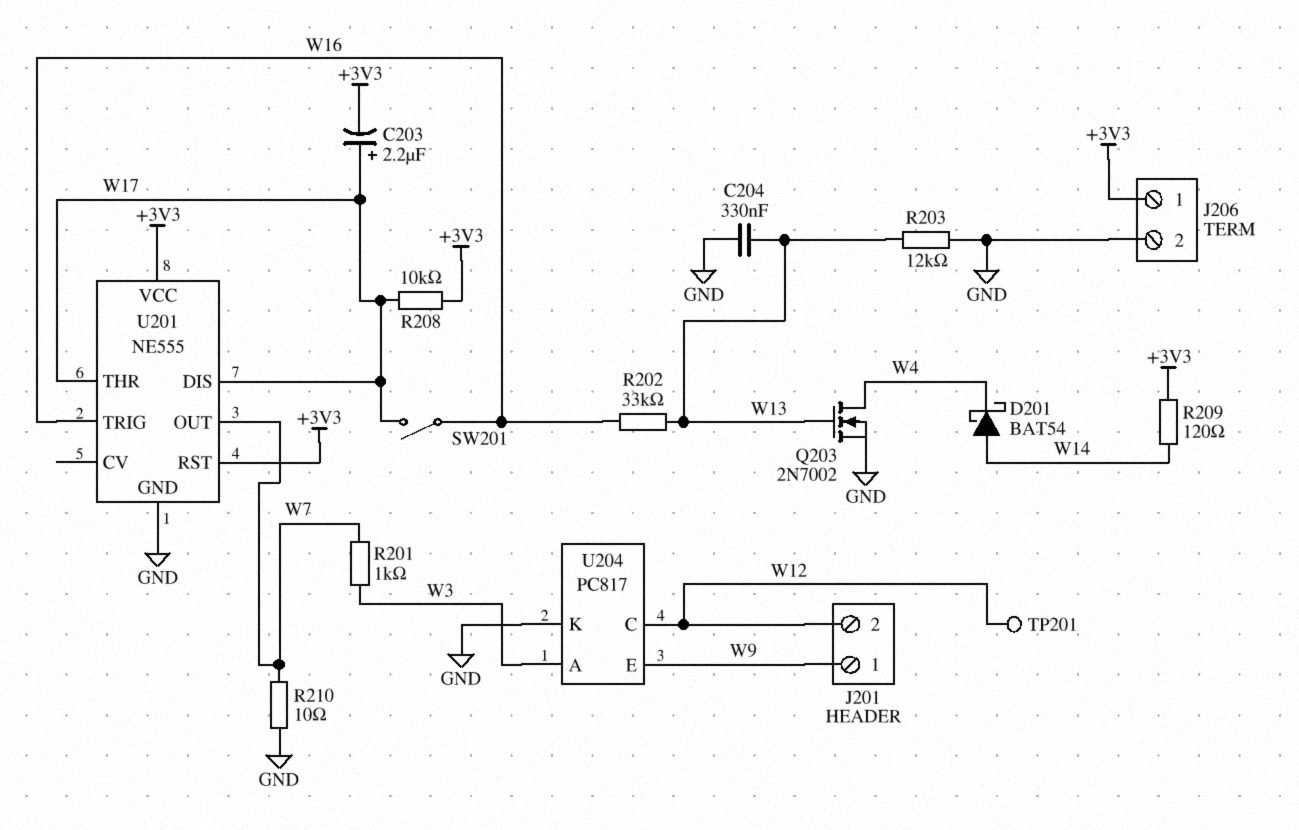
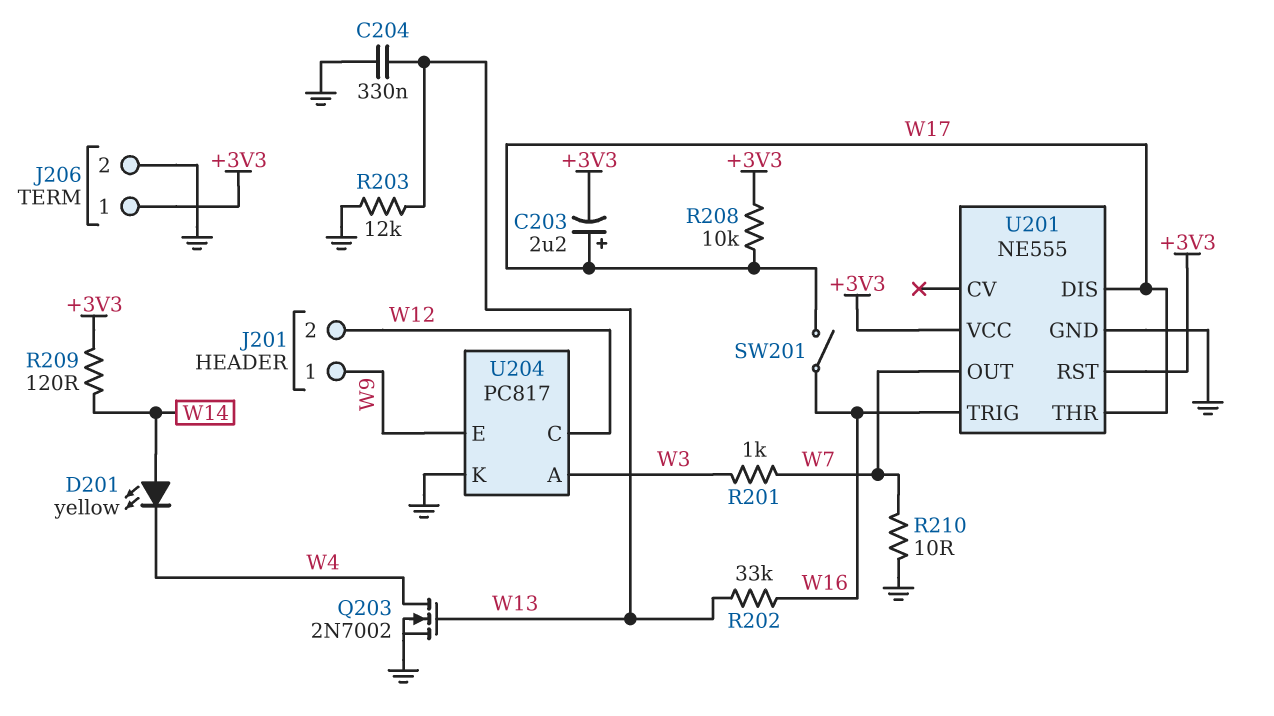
D201: schottky BAT54 (A W14, K W4) -> LED yellow (A W14, K W4)
TP201: test point (W12) -> none

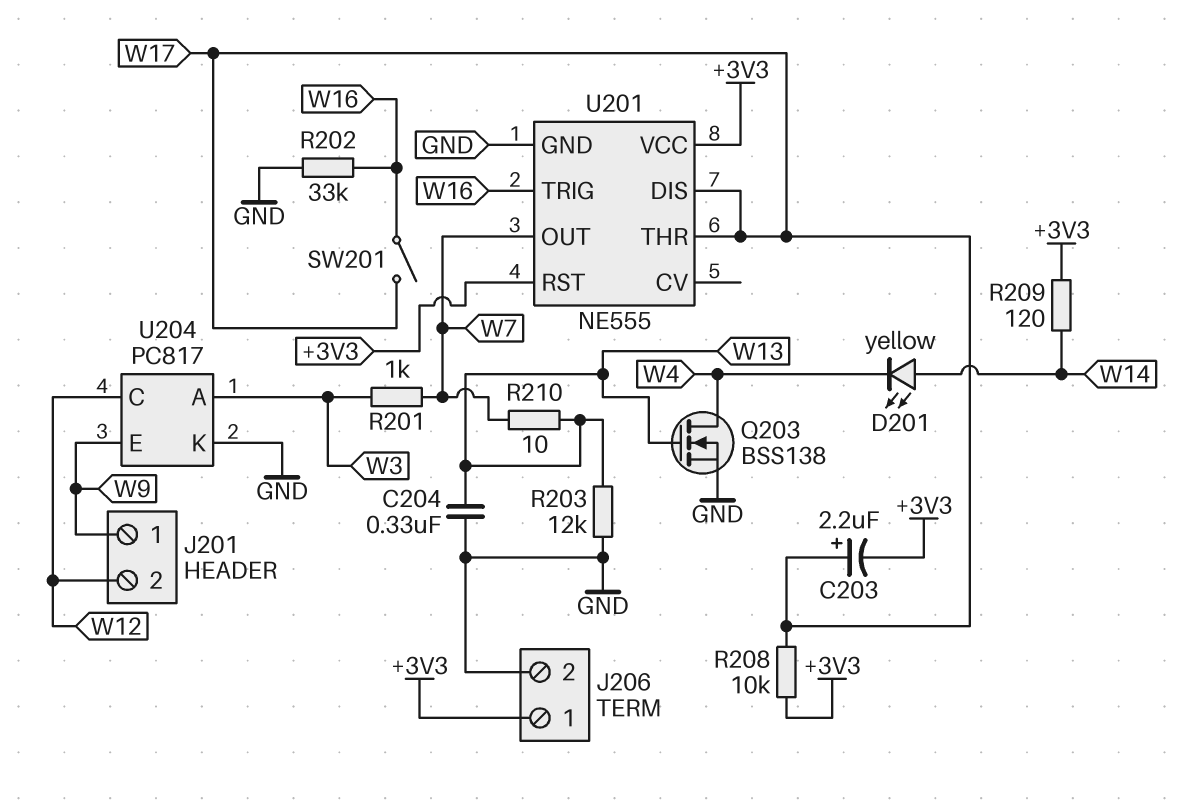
Q203: NMOS 2N7002 (G W13, D W4, S GND) -> NMOS BSS138 (G W13, D W4, S GND)
R202: 33k (W13, W16) -> 33k (GND, W16)
R210: 10 (GND, W7) -> 10 (W7, W13)

